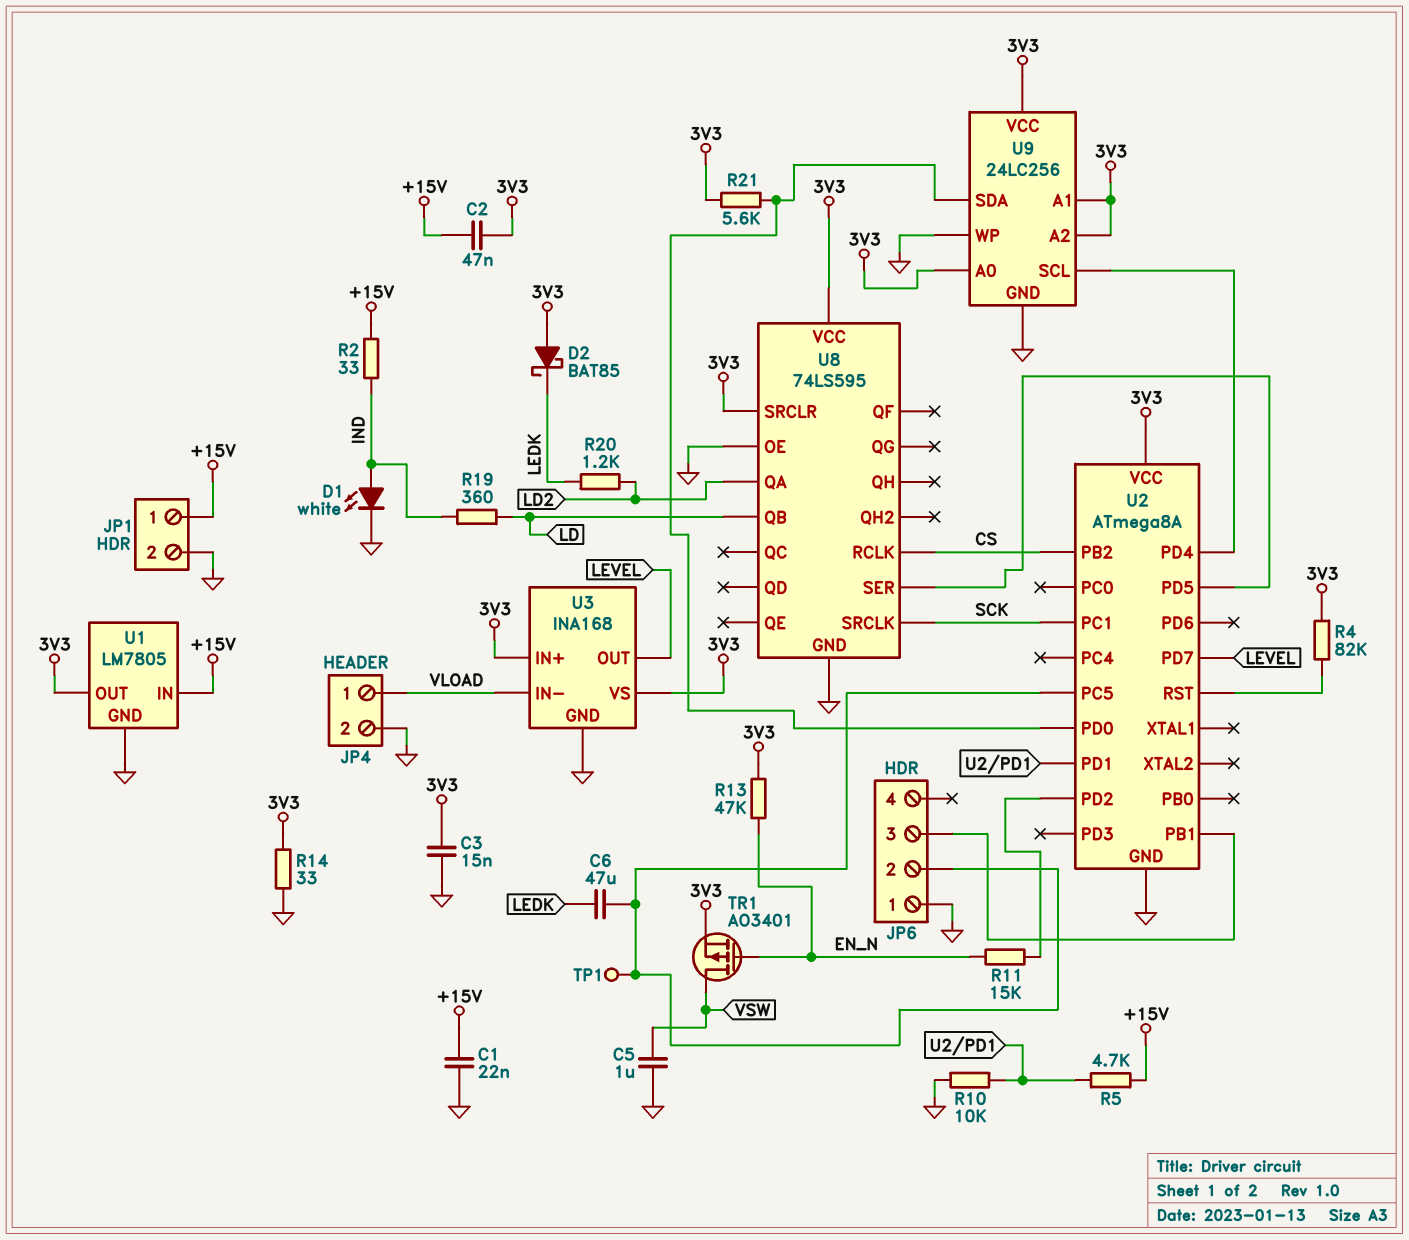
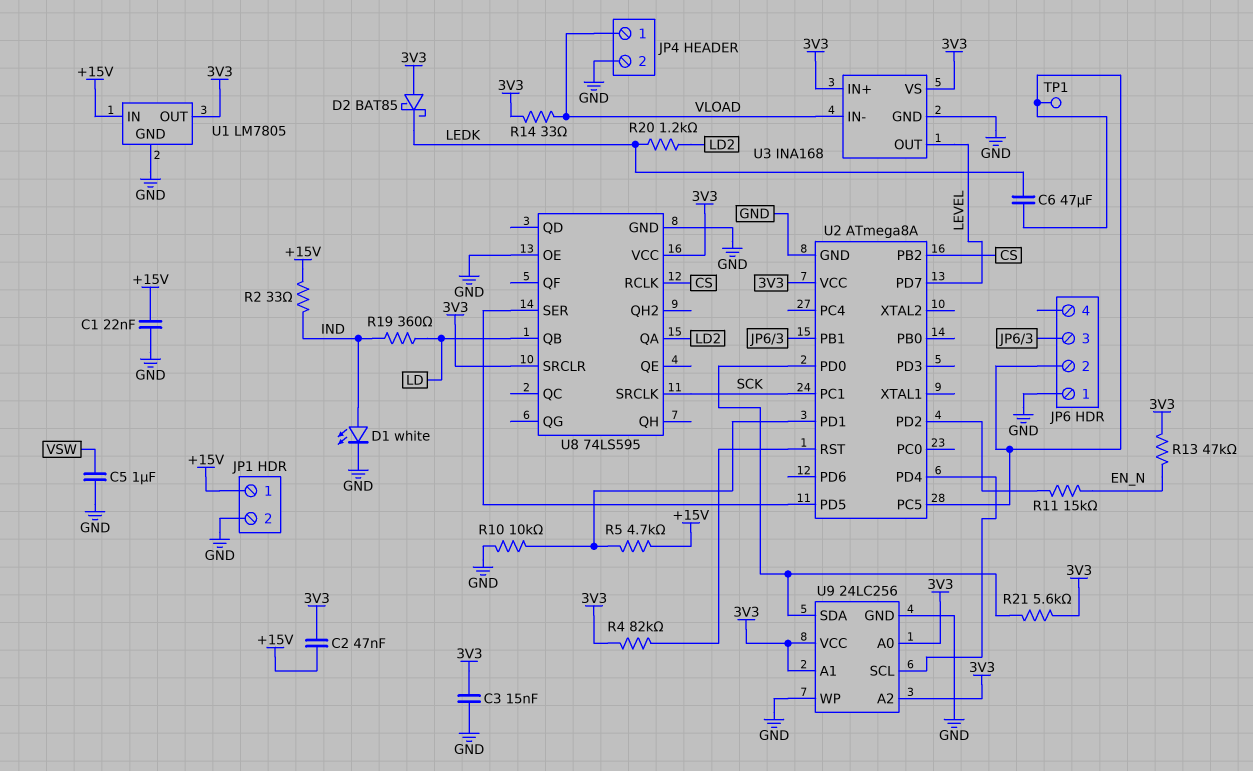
R14: 33 (3V3, GND) -> 33 (3V3, VLOAD)
TR1: PMOS AO3401 (G EN_N, D VSW, S 3V3) -> none

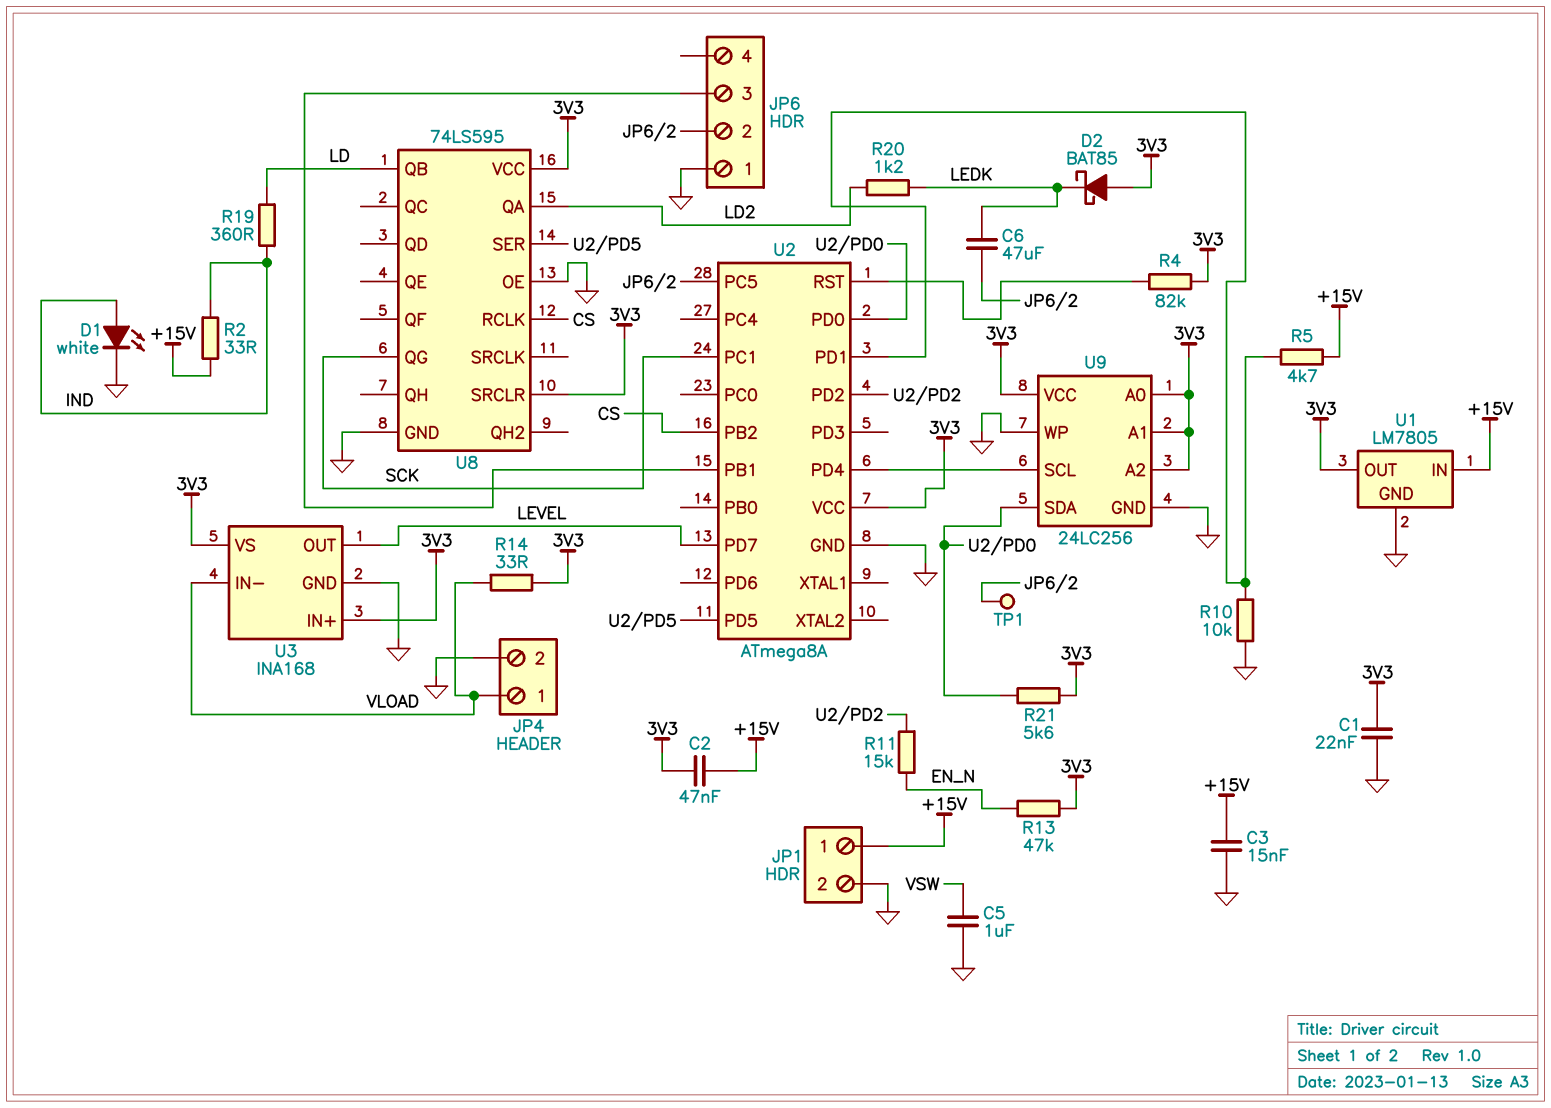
C1: 22nF (+15V, GND) -> 22nF (3V3, GND)
C3: 15nF (3V3, GND) -> 15nF (+15V, GND)
U8 pin QG: none -> SCK
U8 pin SRCLK: SCK -> none

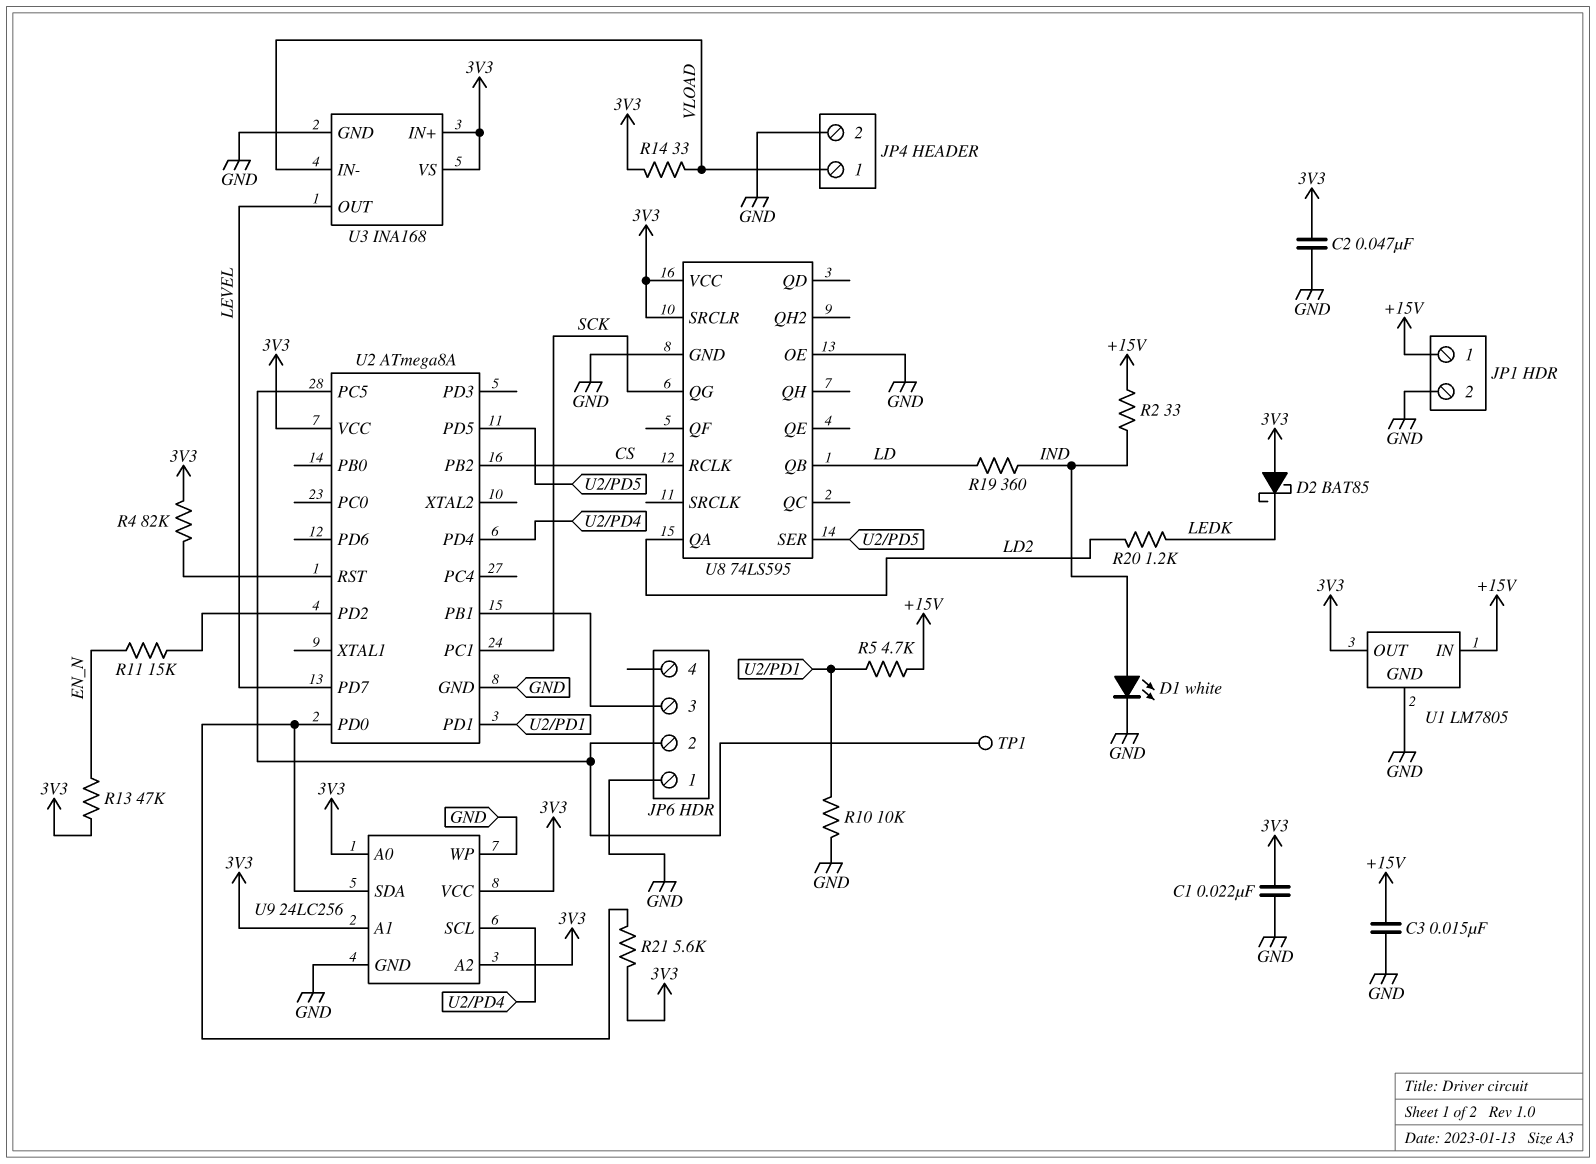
C2: 47nF (+15V, 3V3) -> 47nF (3V3, GND)
C5: 1uF (GND, VSW) -> none
C6: 47uF (JP6/2, LEDK) -> none

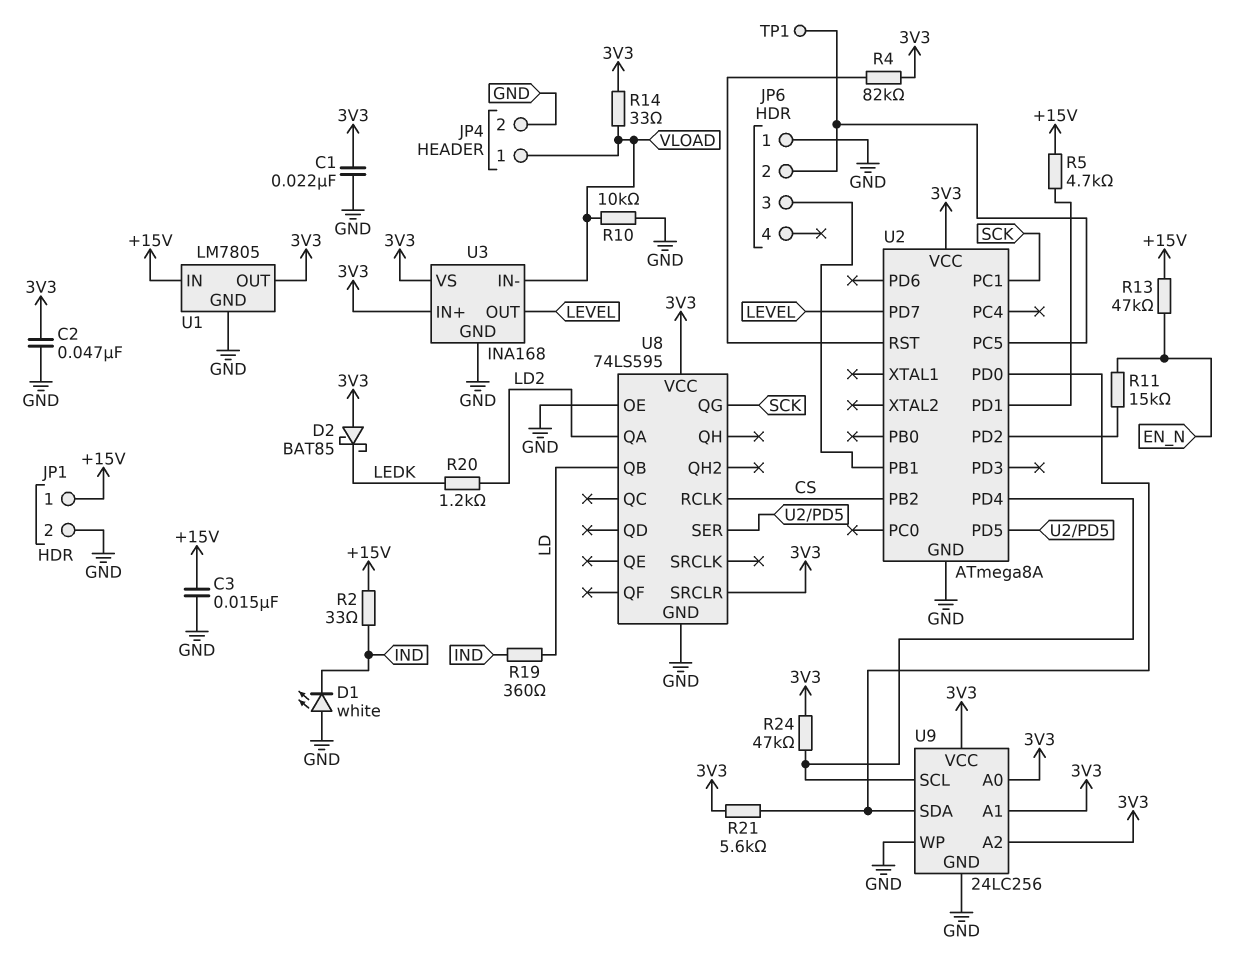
D1: LED white (A IND, K GND) -> LED white (A GND, K IND)
R10: 10k (GND, U2/PD1) -> 10k (GND, VLOAD)
R13: 47k (3V3, EN_N) -> 47k (+15V, EN_N)
R24: none -> 47k (3V3, U2/PD4)

